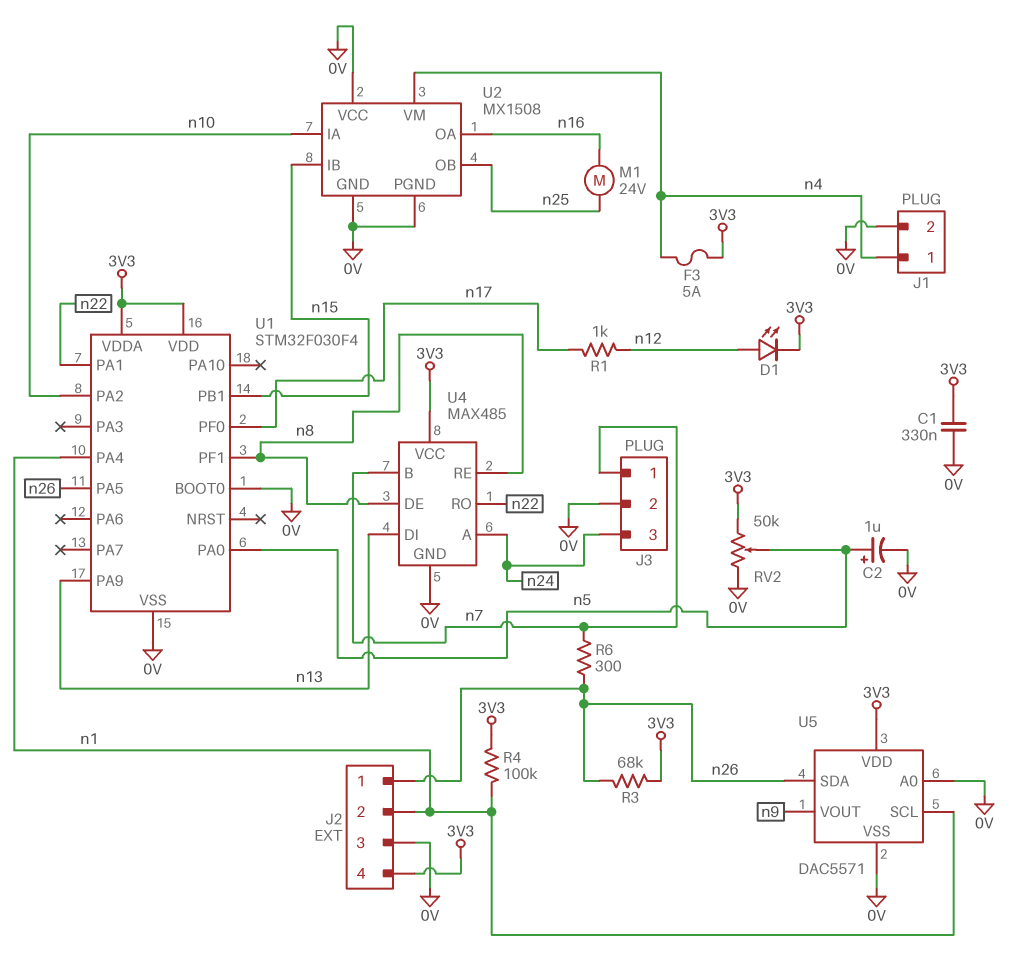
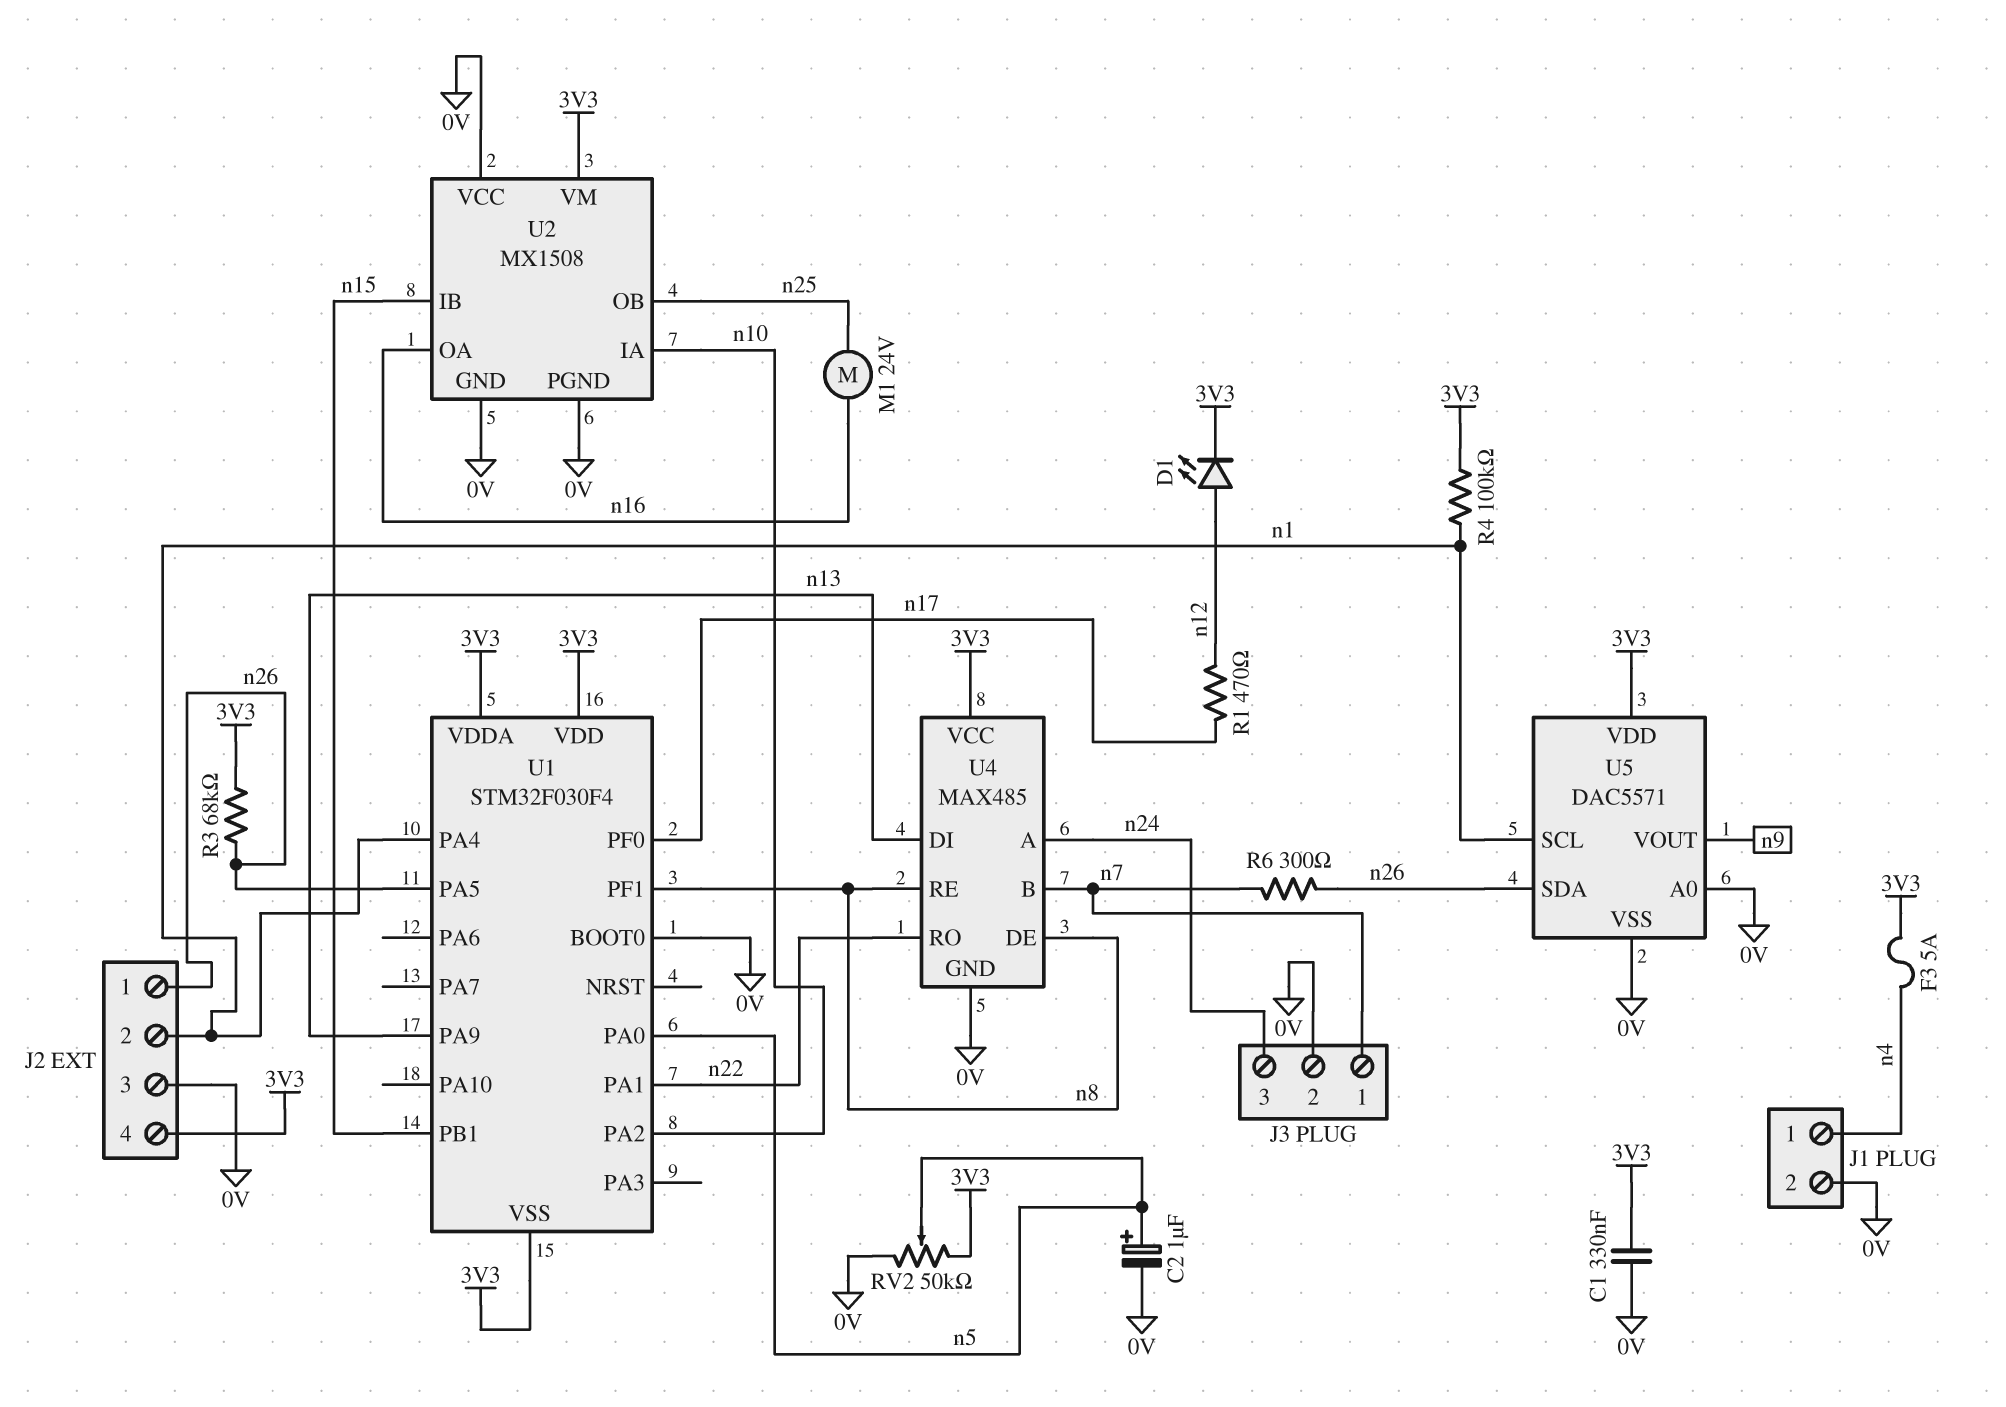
R1: 1k (n12, n17) -> 470 (n12, n17)
U1 pin VSS: 0V -> 3V3
U2 pin VM: n4 -> 3V3

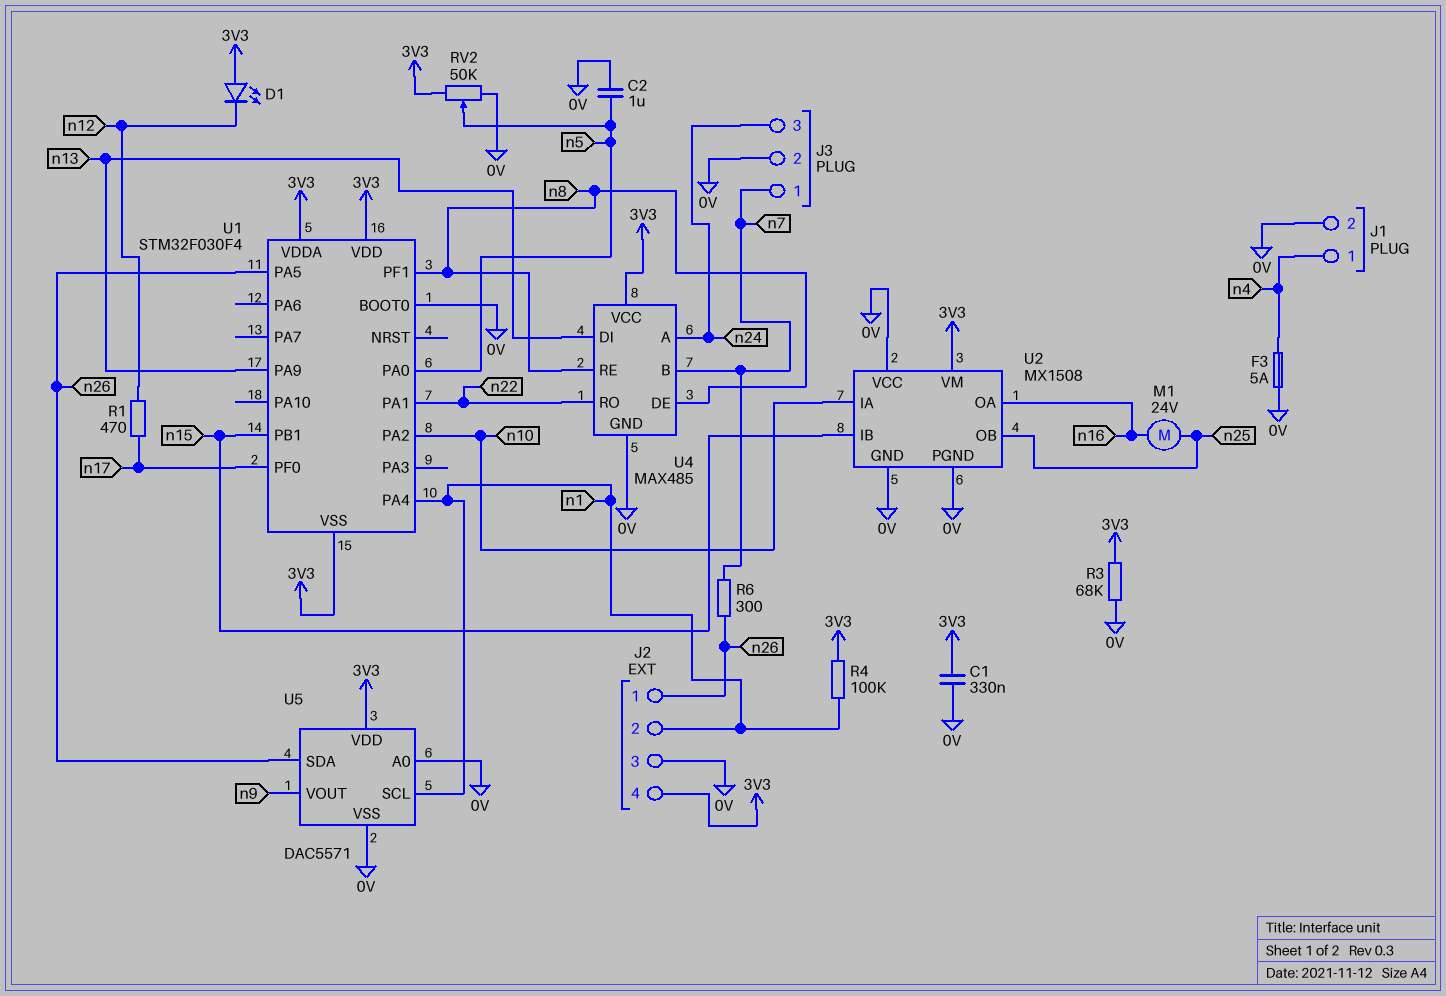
C2: 1uF (plus n5, minus 0V) -> 1uF (0V, n5)
D1: LED (A n12, K 3V3) -> LED (A 3V3, K n12)
F3: 5A (3V3, n4) -> 5A (0V, n4)
R3: 68k (3V3, n26) -> 68k (0V, 3V3)

